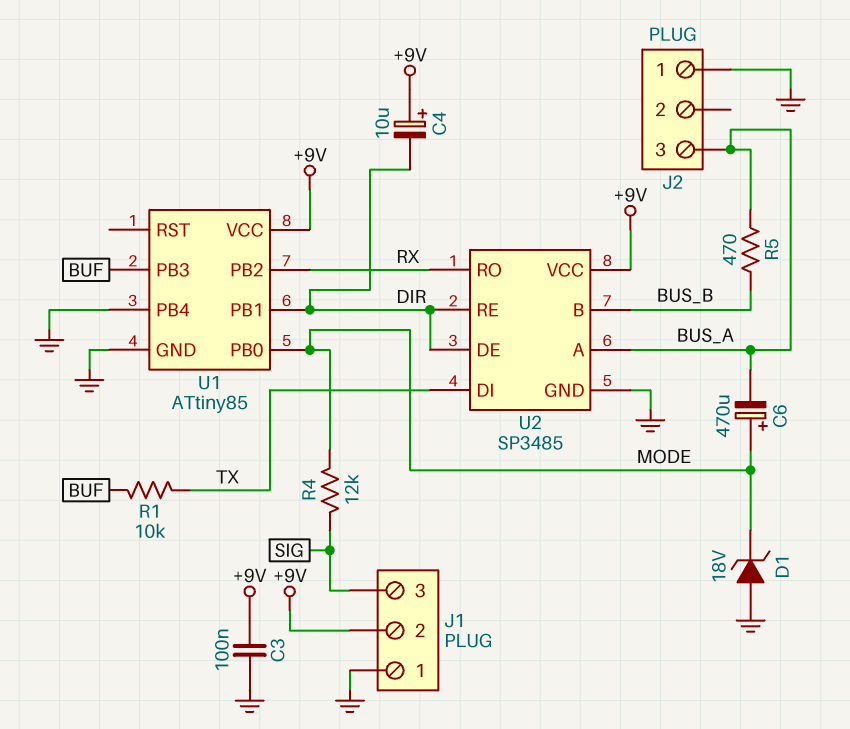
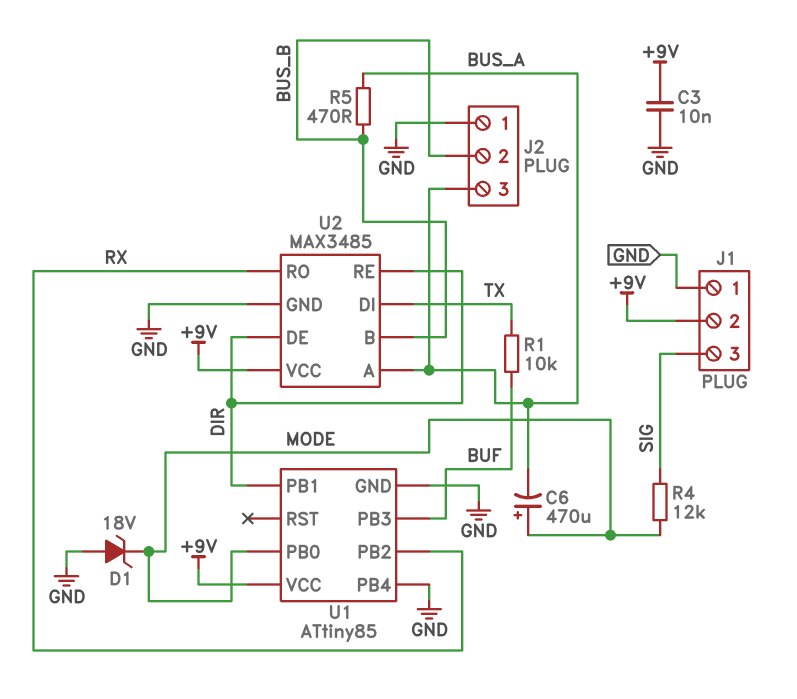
C3: 100nF (+9V, GND) -> 10nF (+9V, GND)
C4: 10uF (plus +9V, minus DIR) -> none
J2 pin 2: none -> BUS_B
U2: SP3485 -> MAX3485

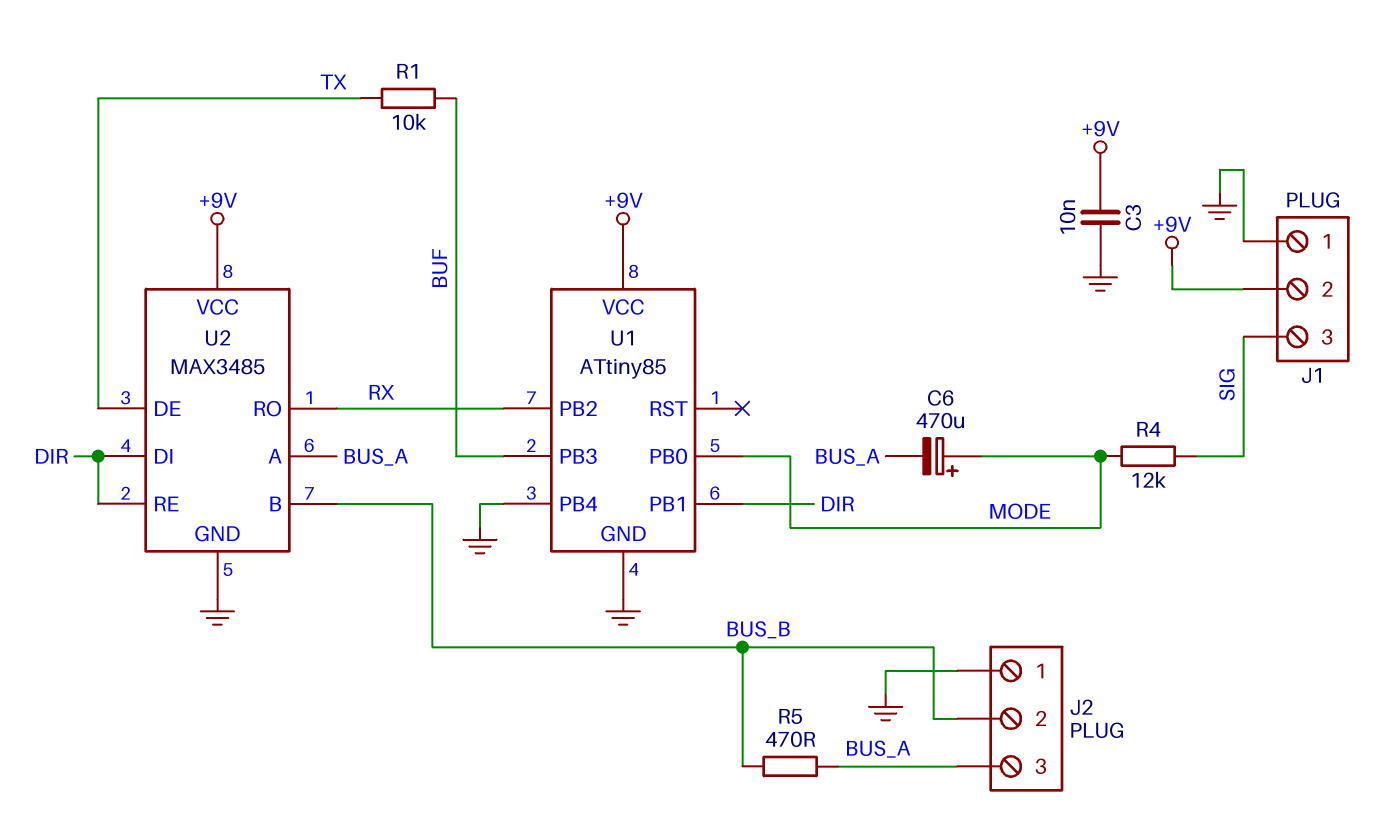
D1: zener 18V (A GND, K MODE) -> none
U2 pin DE: DIR -> TX
U2 pin DI: TX -> DIR

